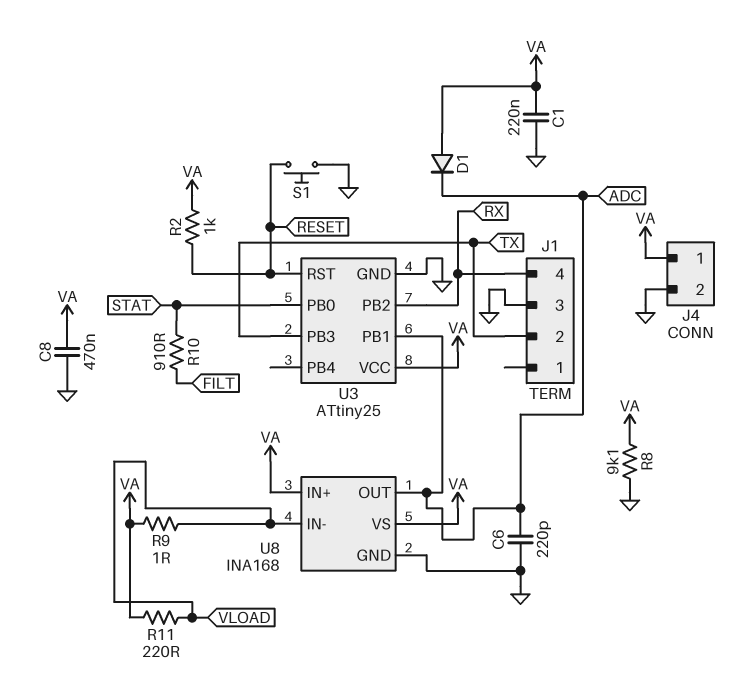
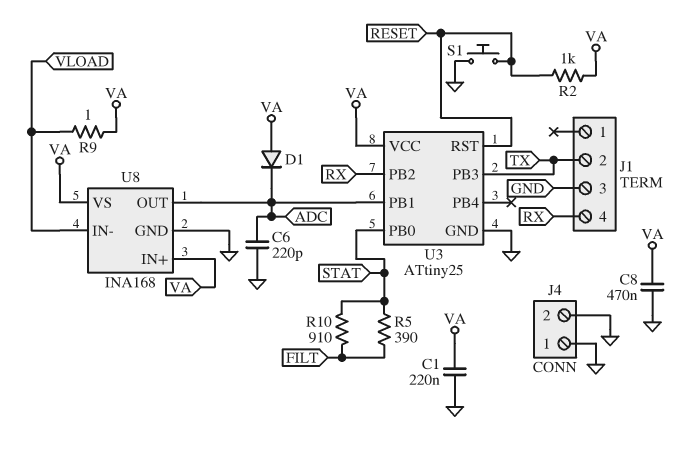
J4 pin 1: VA -> GND
R5: none -> 390 (FILT, STAT)
R8: 9.1k (GND, VA) -> none
R11: 220 (VA, VLOAD) -> none

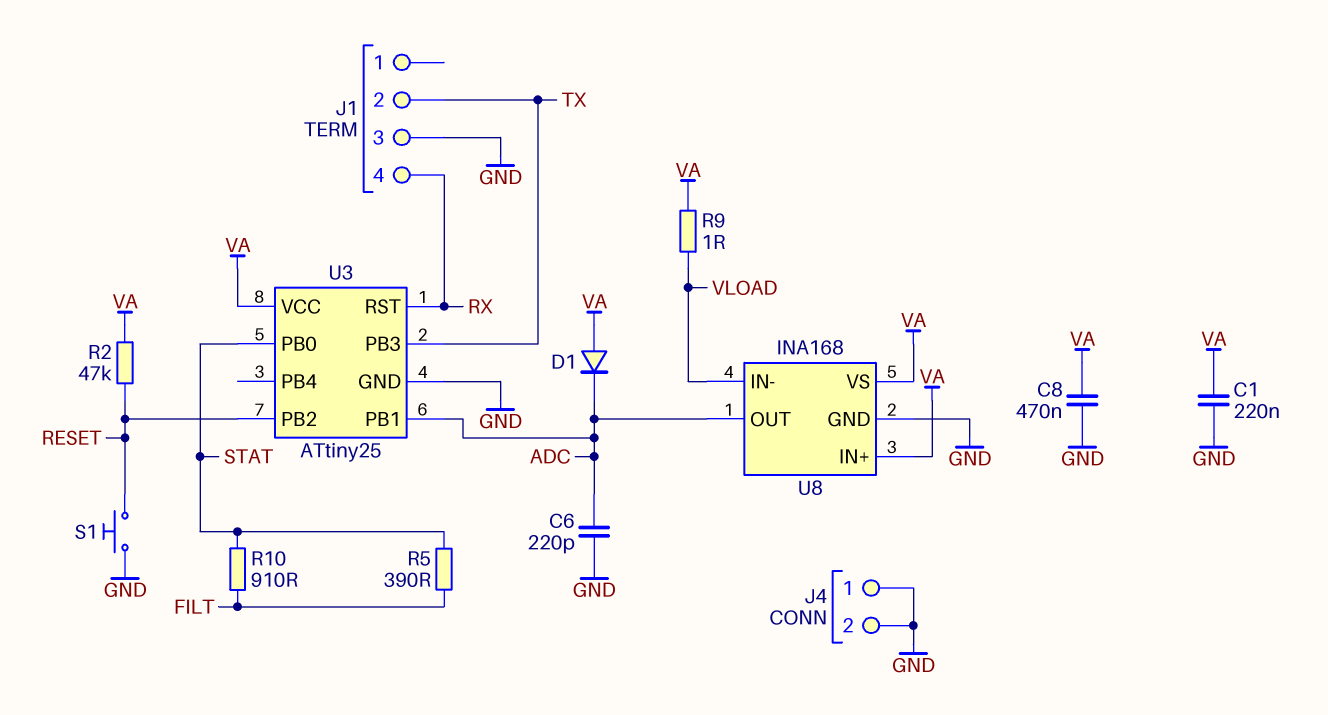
R2: 1k (RESET, VA) -> 47k (RESET, VA)
U3 pin PB2: RX -> RESET
U3 pin RST: RESET -> RX

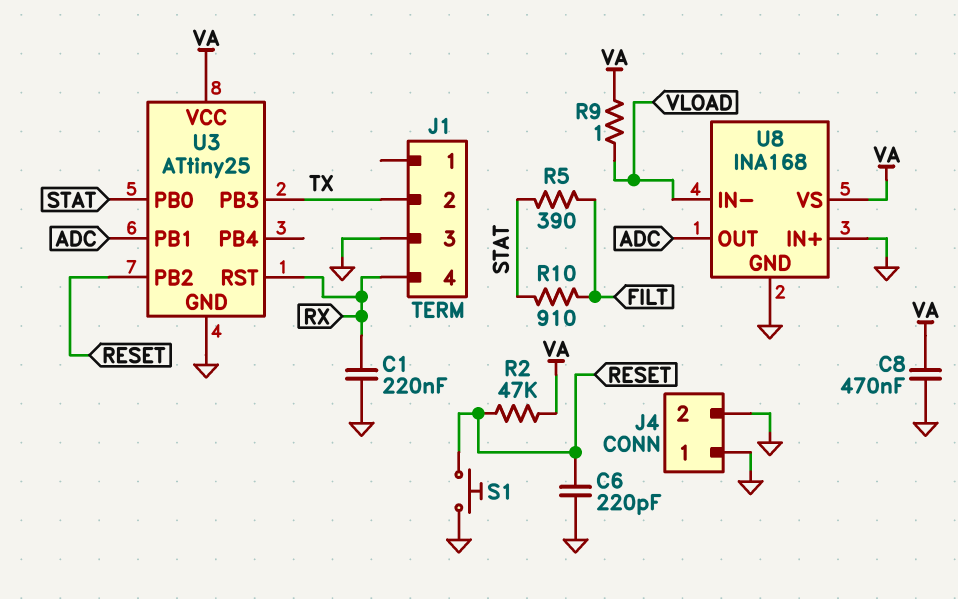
C1: 220nF (GND, VA) -> 220nF (GND, RX)
C6: 220pF (ADC, GND) -> 220pF (GND, RESET)
D1: diode (A VA, K ADC) -> none
U8 pin IN+: VA -> GND

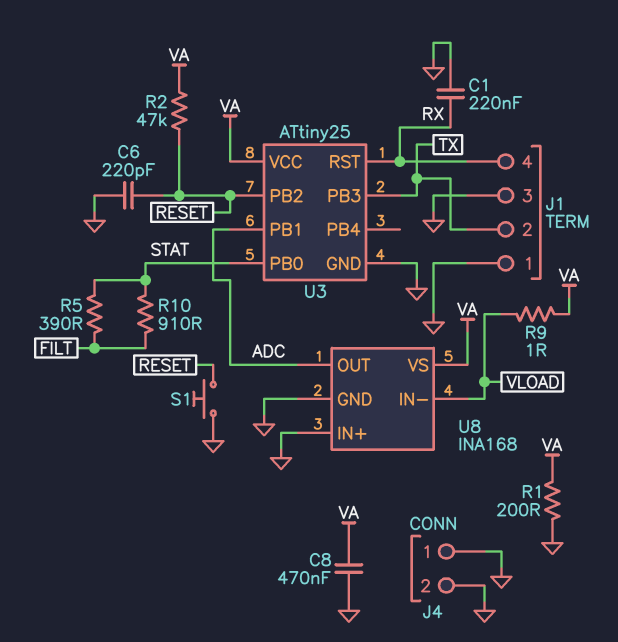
J1 pin 1: none -> GND
R1: none -> 200 (GND, VA)

